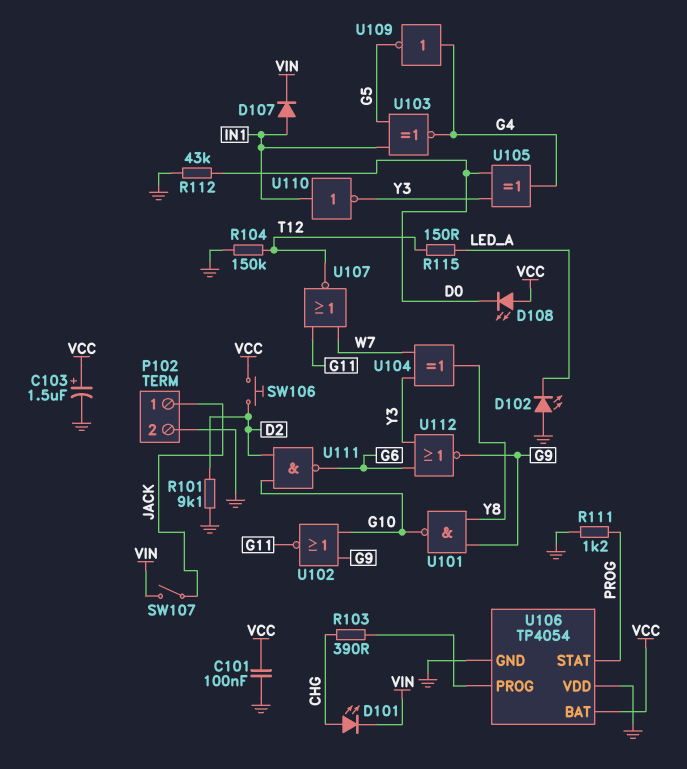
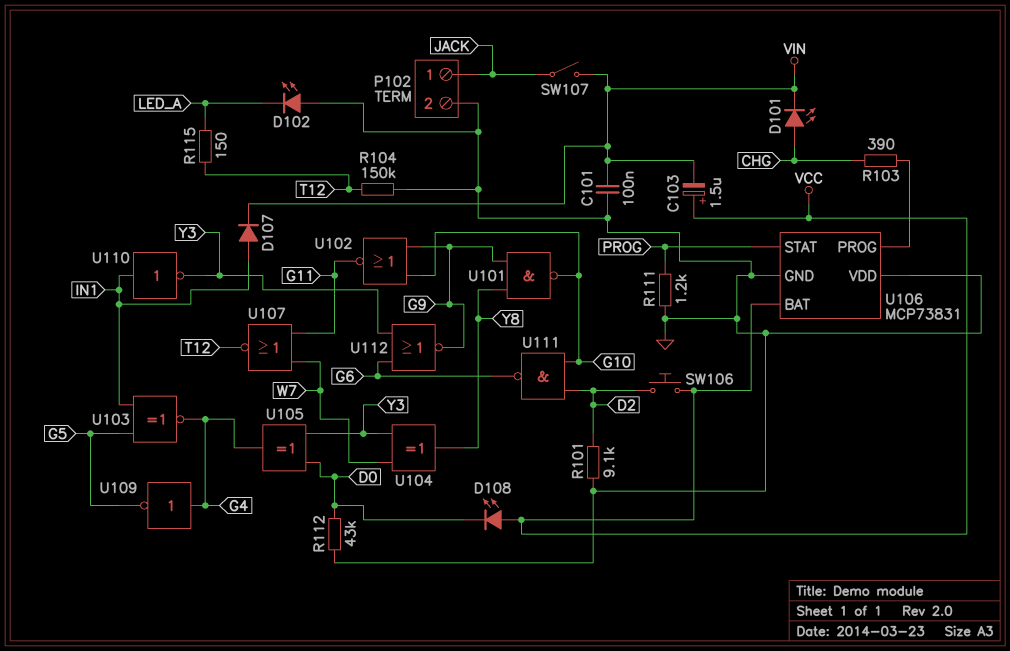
C101: 100nF (GND, VCC) -> 100nF (GND, VIN)
C103: 1.5uF (plus VCC, minus GND) -> 1.5uF (plus VCC, minus VIN)
U106: TP4054 -> MCP73831

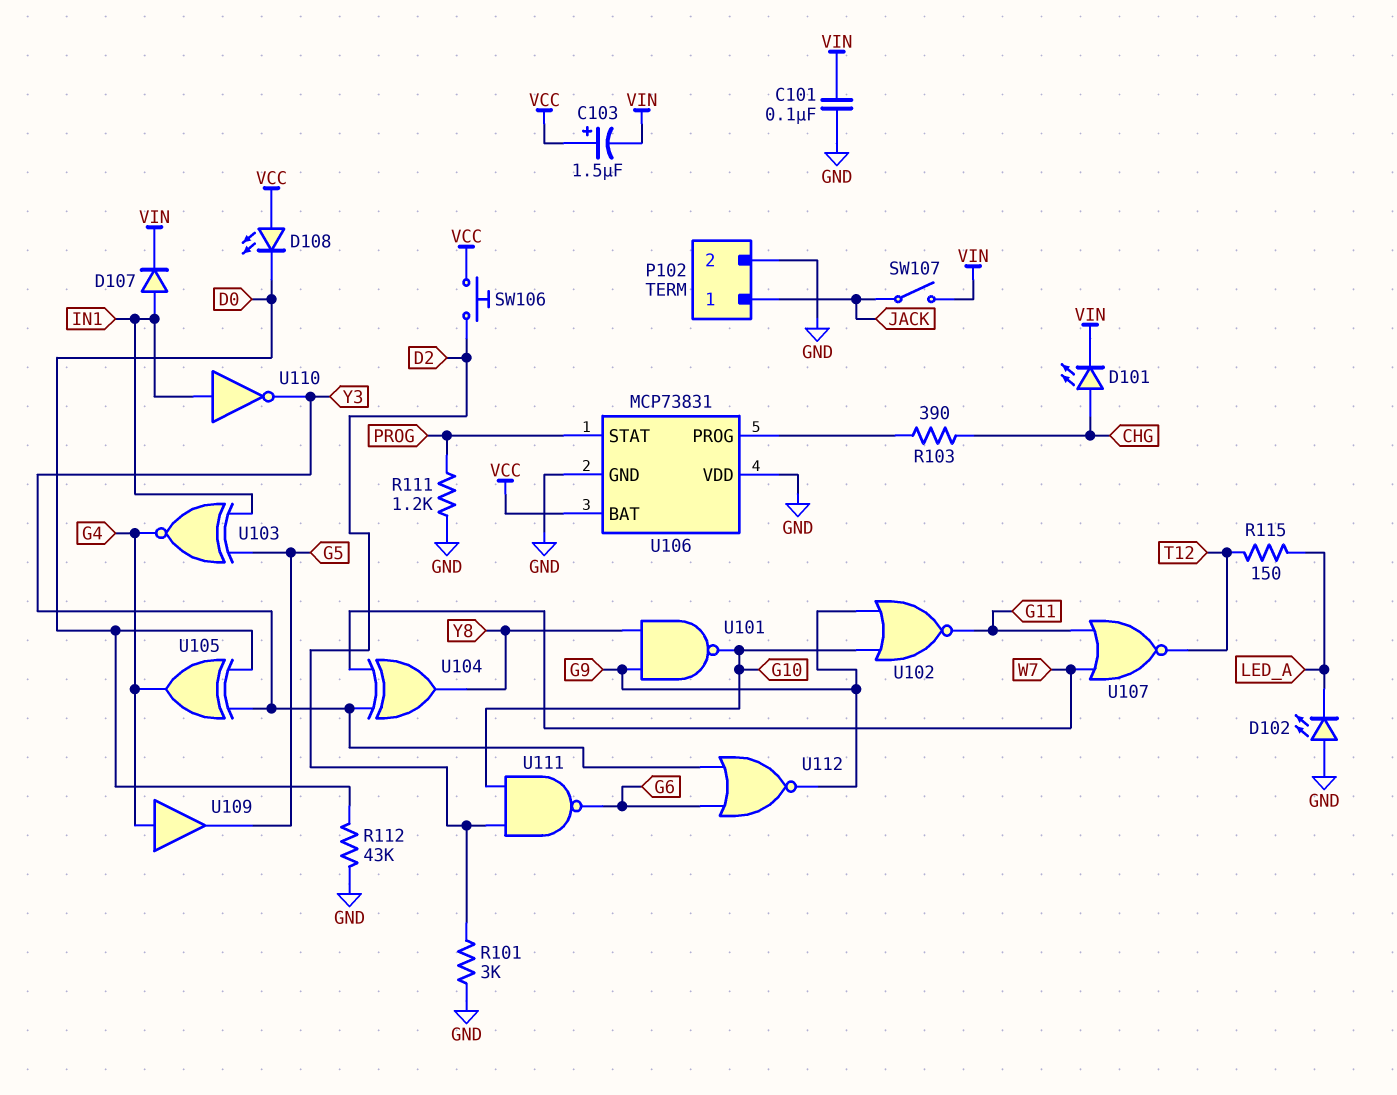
R101: 9.1k (D2, GND) -> 3k (D2, GND)
R104: 150k (GND, T12) -> none
U109: NOT (in G4, out G5) -> buffer (in G4, out G5)

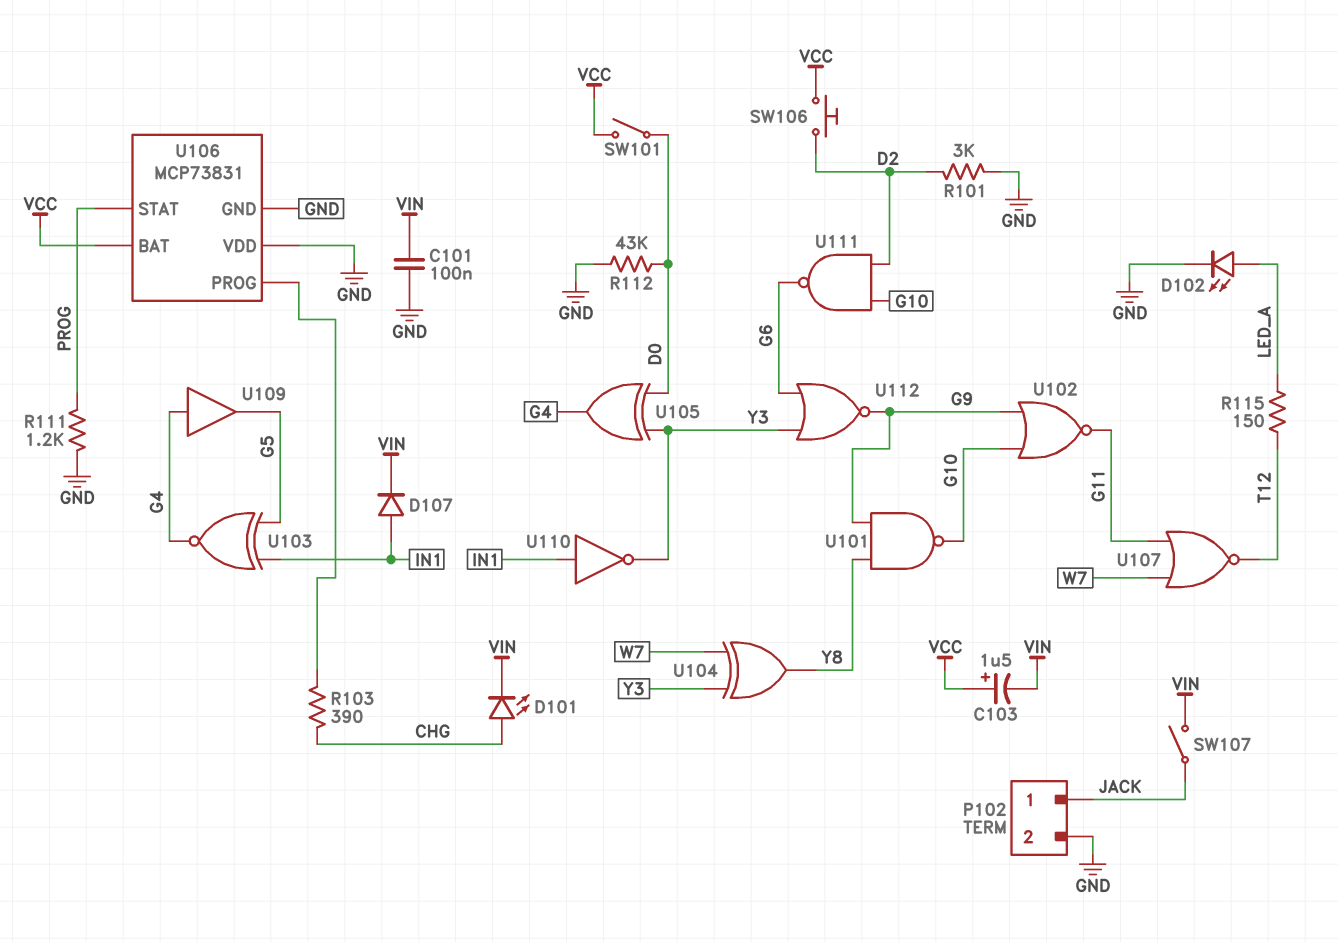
D102: LED (A GND, K LED_A) -> LED (A LED_A, K GND)
D108: LED (A VCC, K D0) -> none
SW101: none -> switch (D0, VCC)

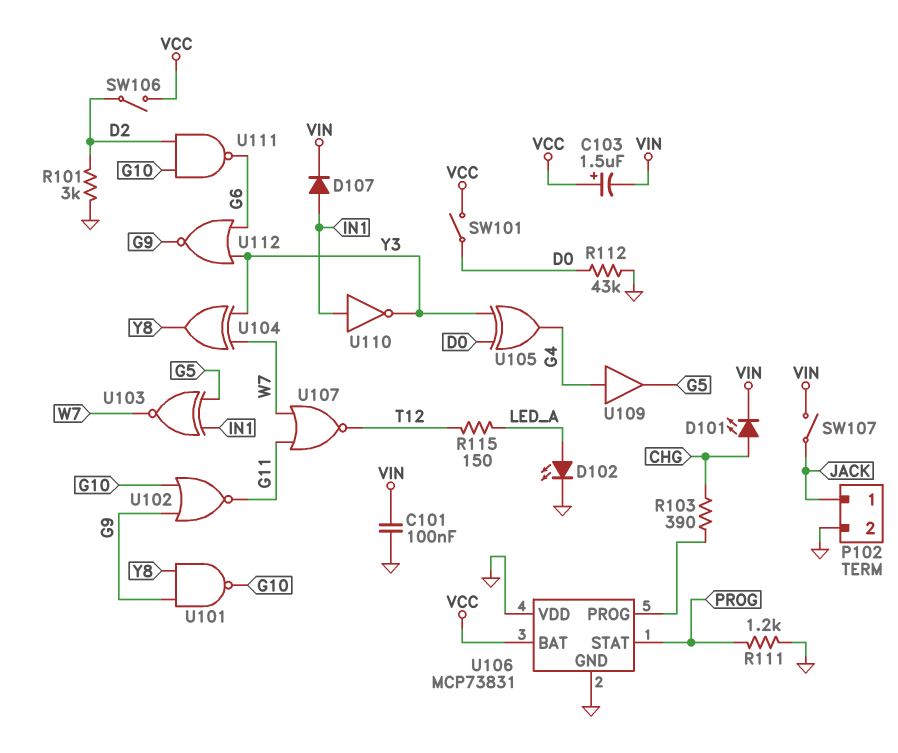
SW106: button (D2, VCC) -> switch (D2, VCC)
U103: XNOR (in G5, in IN1, out G4) -> XNOR (in G5, in IN1, out W7)

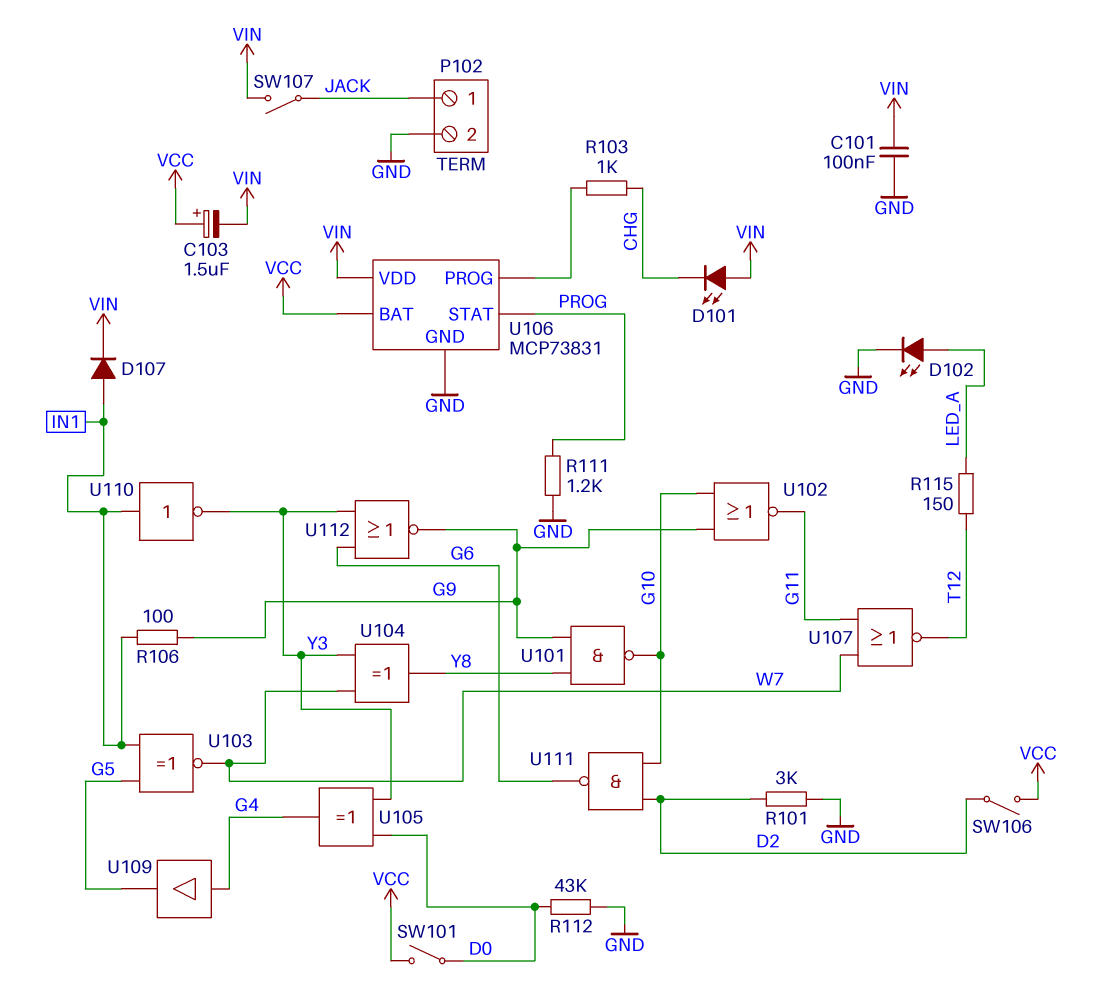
D101: LED (A CHG, K VIN) -> LED (A VIN, K CHG)
R103: 390 (CHG, U106/PROG) -> 1k (CHG, U106/PROG)
R106: none -> 100 (G9, IN1)
U106 pin VDD: GND -> VIN

